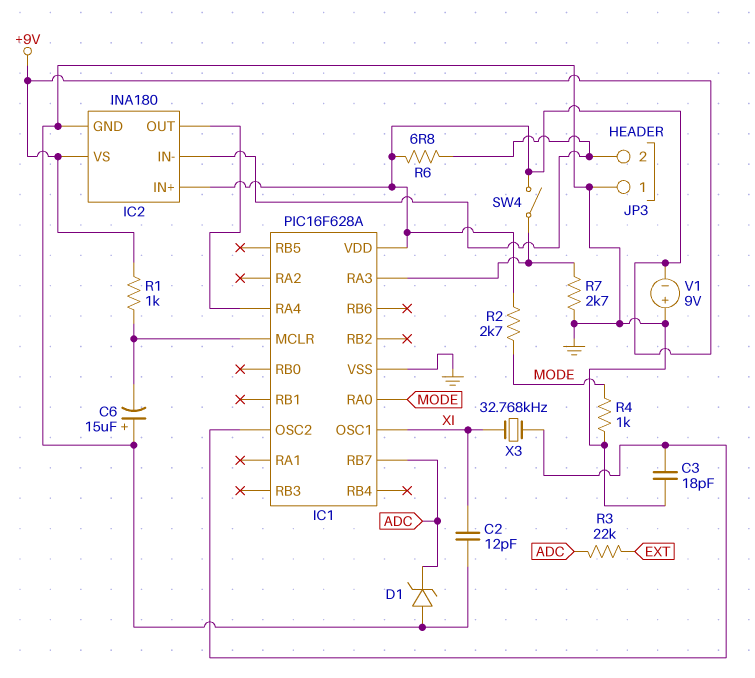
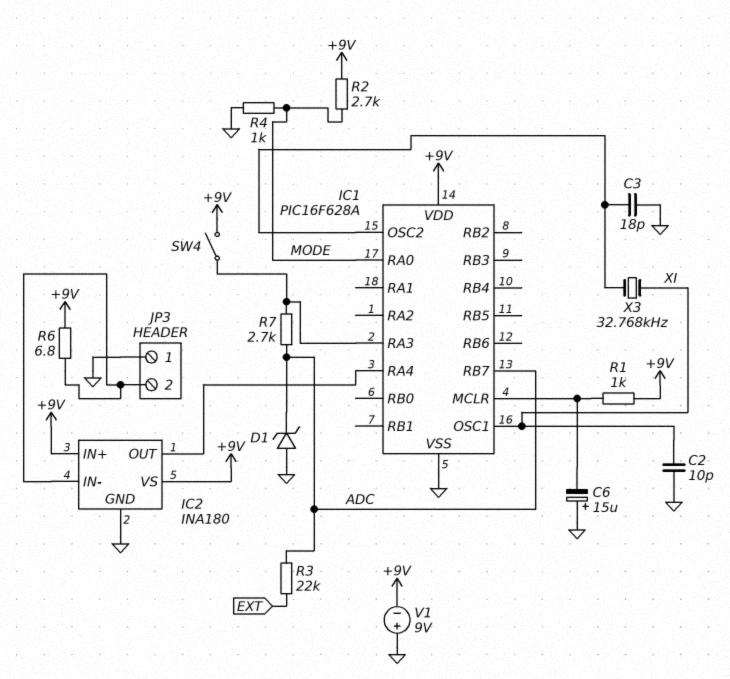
C2: 12pF (GND, XI) -> 10pF (GND, XI)
R7: 2.7k (GND, IC1/RA3) -> 2.7k (ADC, IC1/RA3)

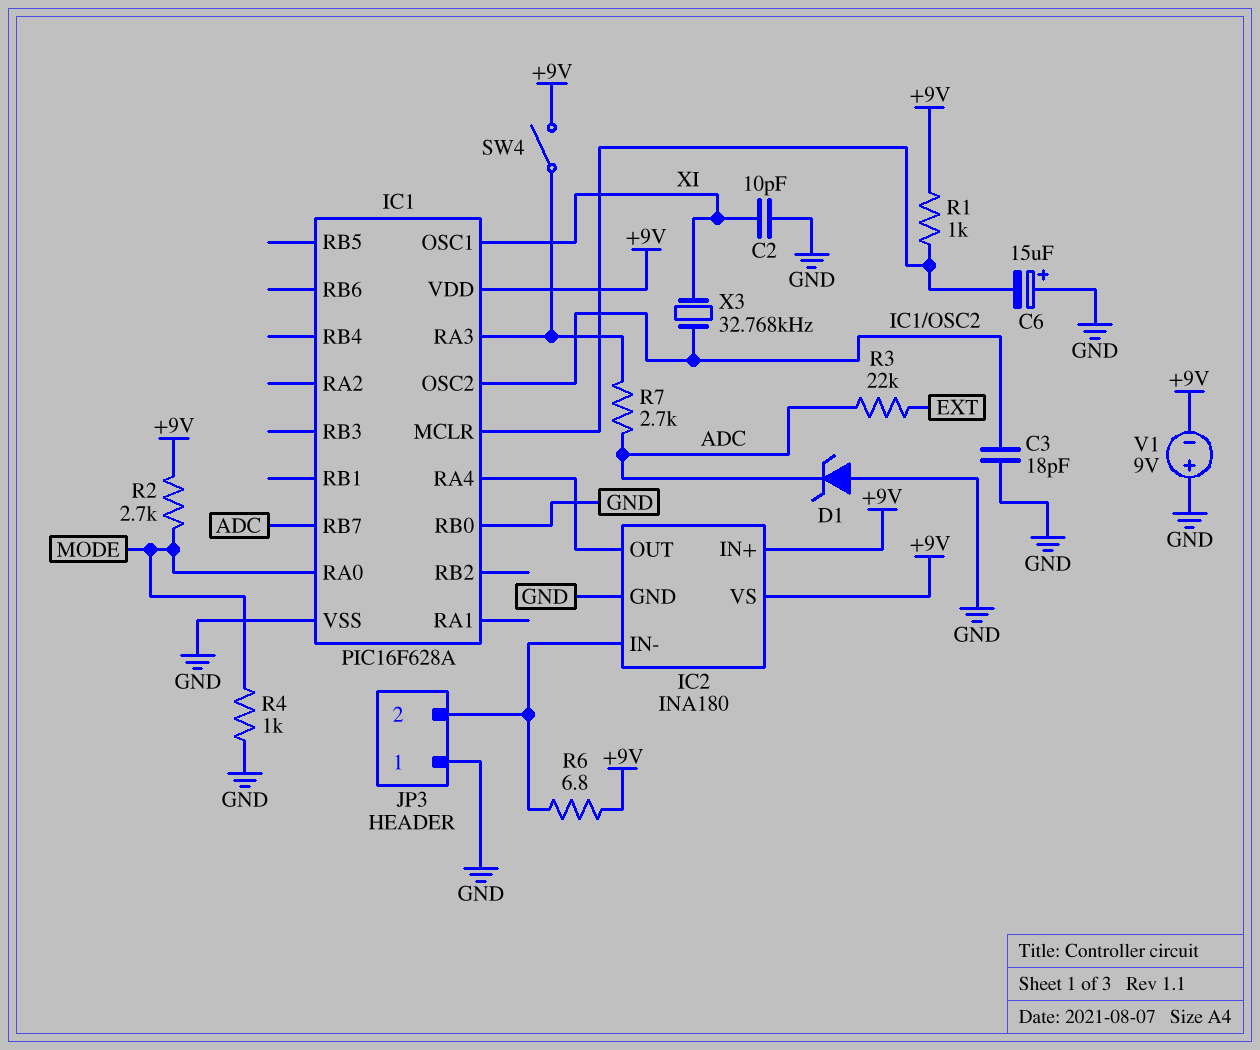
IC1 pin RB0: none -> GND

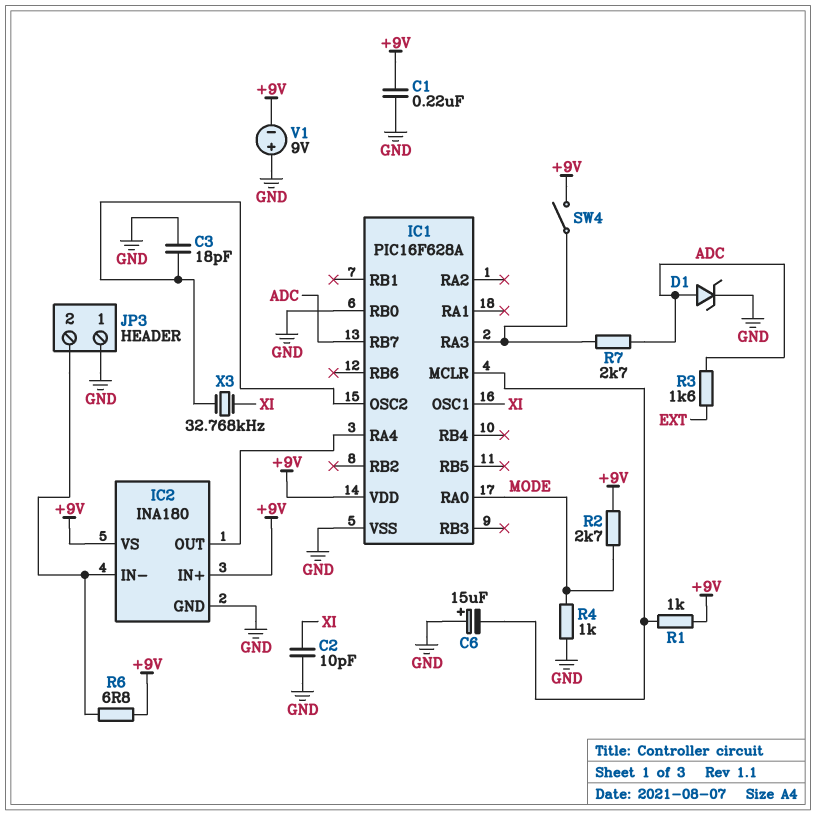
C1: none -> 220nF (+9V, GND)
D1: zener (A GND, K ADC) -> zener (A ADC, K GND)
R3: 22k (ADC, EXT) -> 1.6k (ADC, EXT)

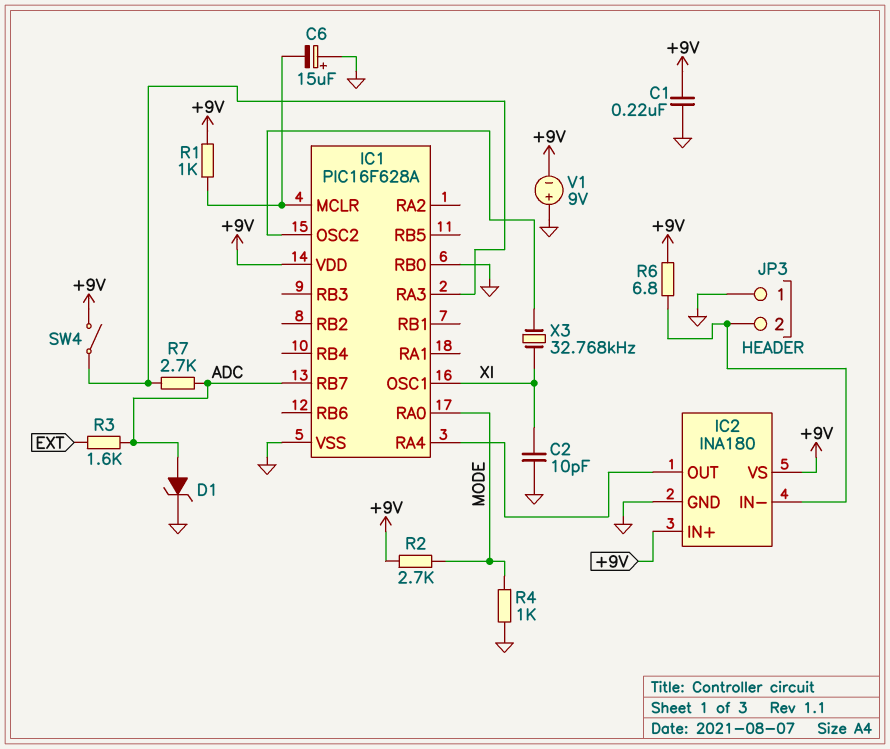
C3: 18pF (GND, IC1/OSC2) -> none

